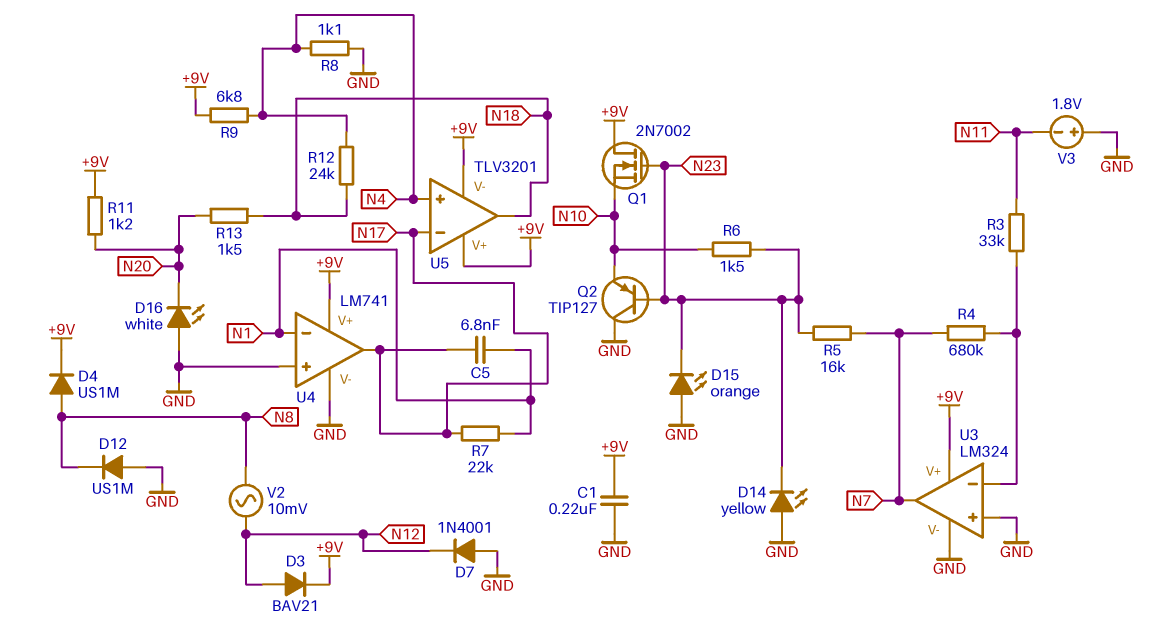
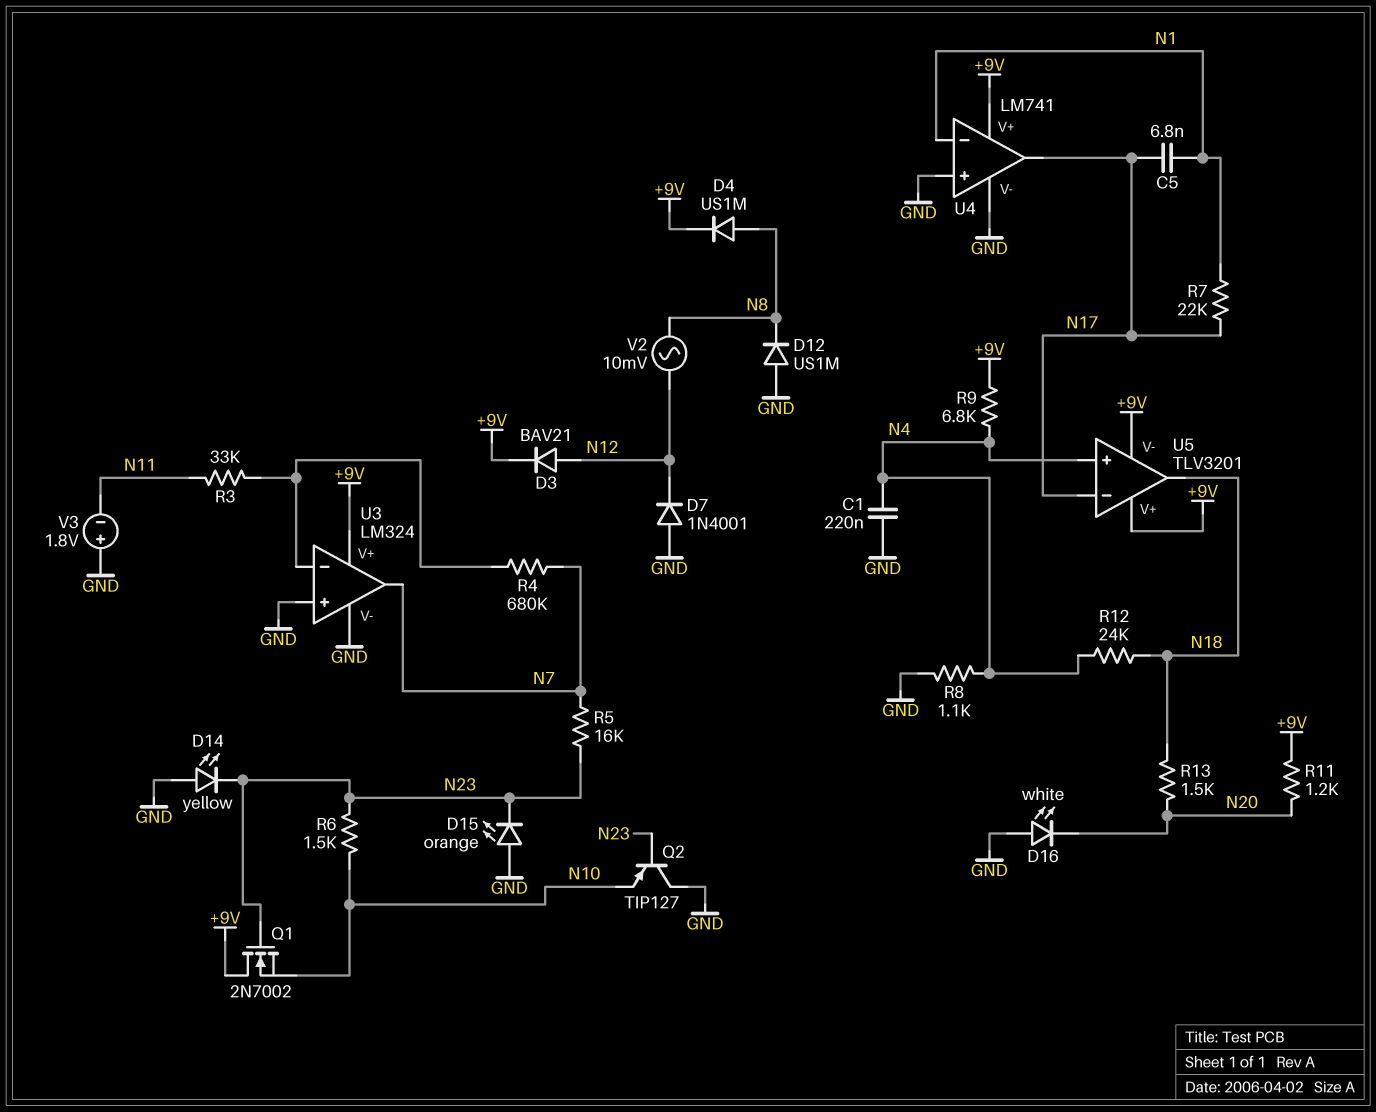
C1: 220nF (+9V, GND) -> 220nF (GND, N4)

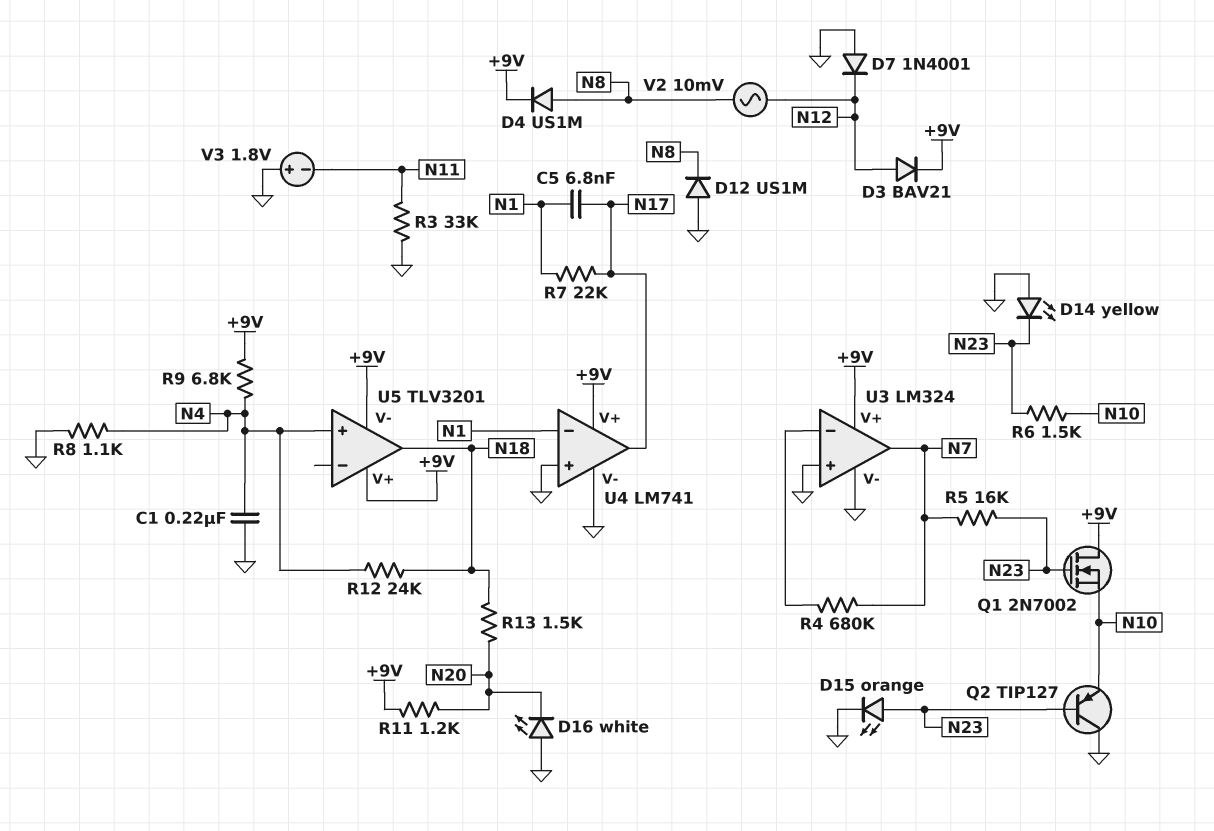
D15: LED orange (A GND, K N23) -> LED orange (A N23, K GND)
R3: 33k (N11, U3/in-) -> 33k (GND, N11)
U5 pin in-: N17 -> none

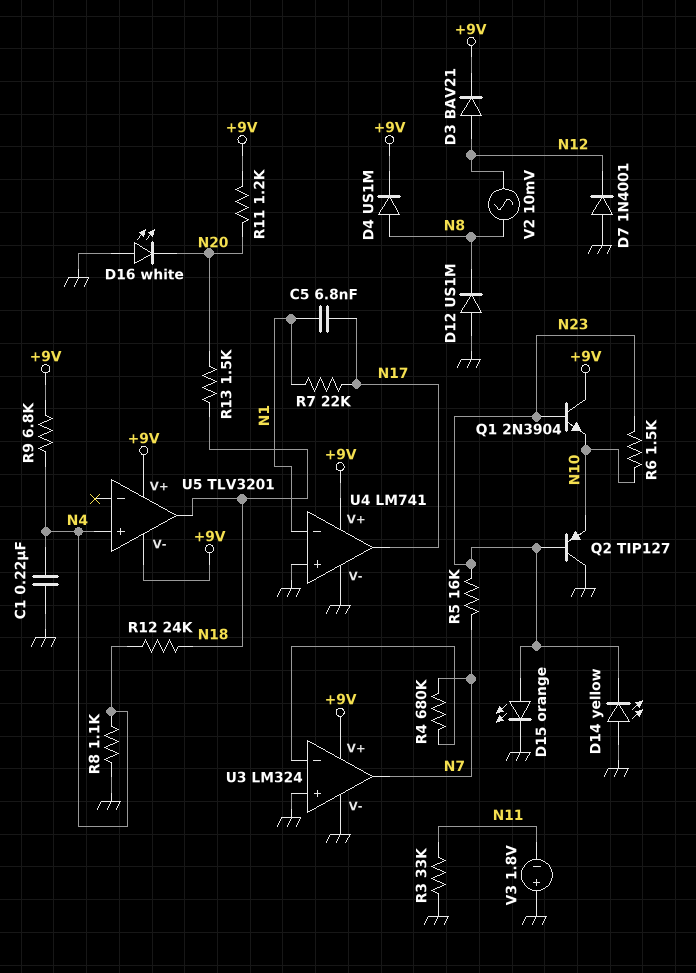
Q1: NMOS 2N7002 (G N23, D +9V, S N10) -> NPN 2N3904 (B N23, C +9V, E N10)

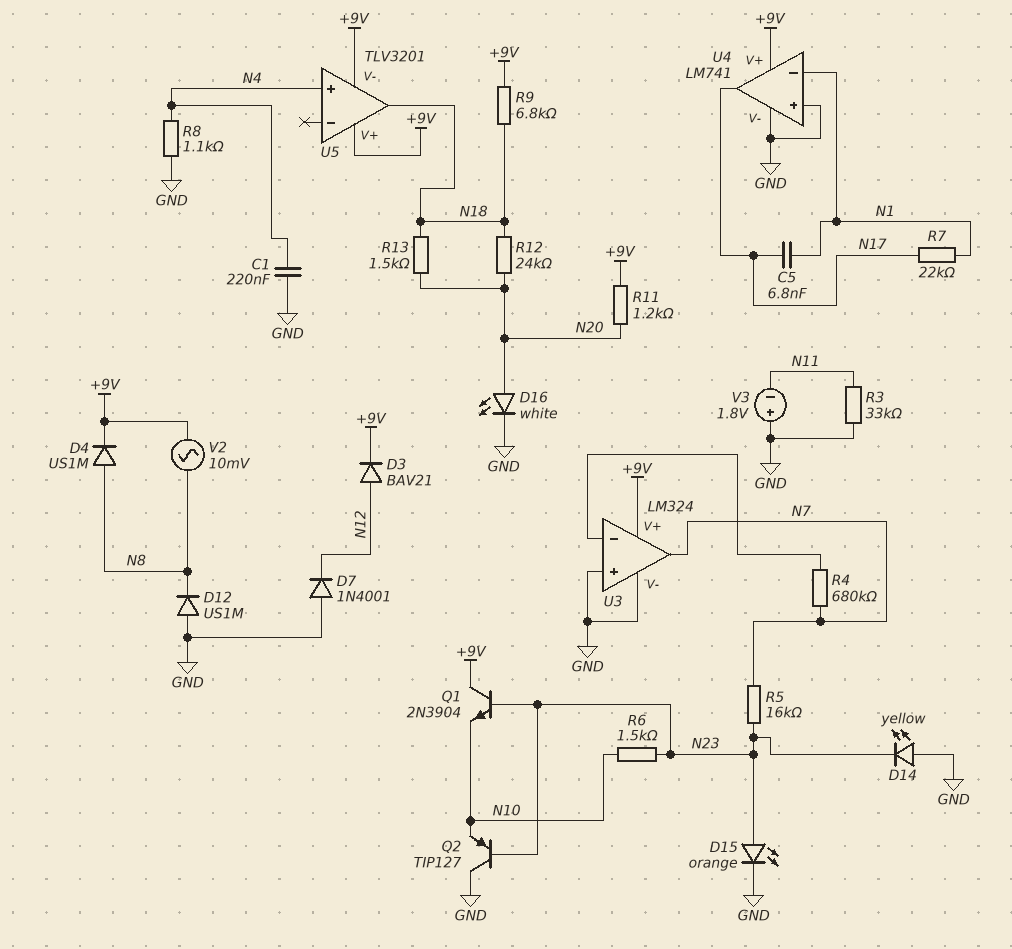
D16: LED white (A GND, K N20) -> LED white (A N20, K GND)
R9: 6.8k (+9V, N4) -> 6.8k (+9V, N18)
R12: 24k (N4, N18) -> 24k (N18, N20)
V2: AC 10mV (N8, N12) -> AC 10mV (+9V, N8)

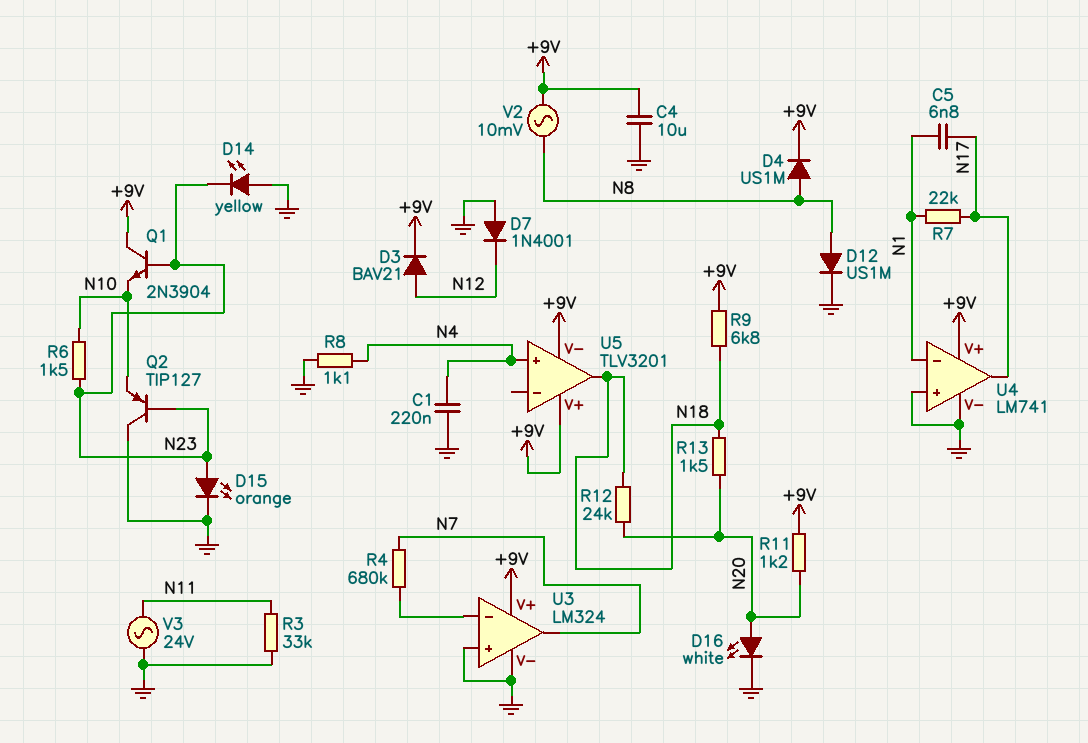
C4: none -> 10uF (+9V, GND)
D12: diode US1M (A GND, K N8) -> diode US1M (A N8, K GND)
R5: 16k (N7, N23) -> none
V3: 1.8V (plus GND, minus N11) -> AC 24V (GND, N11)

